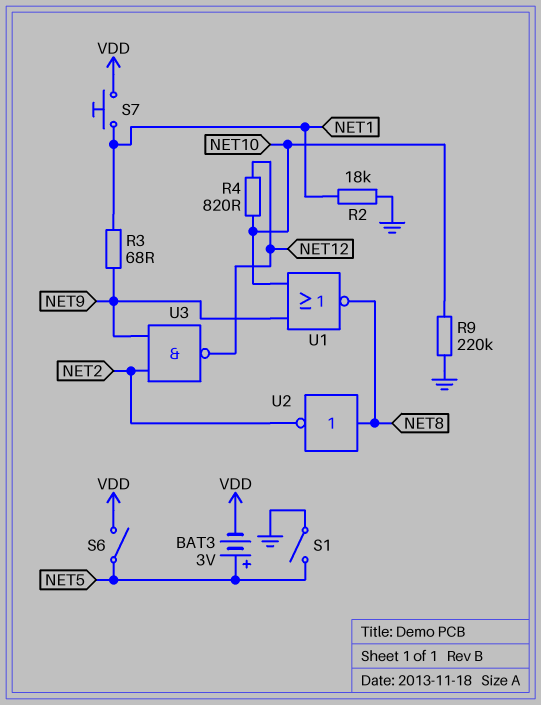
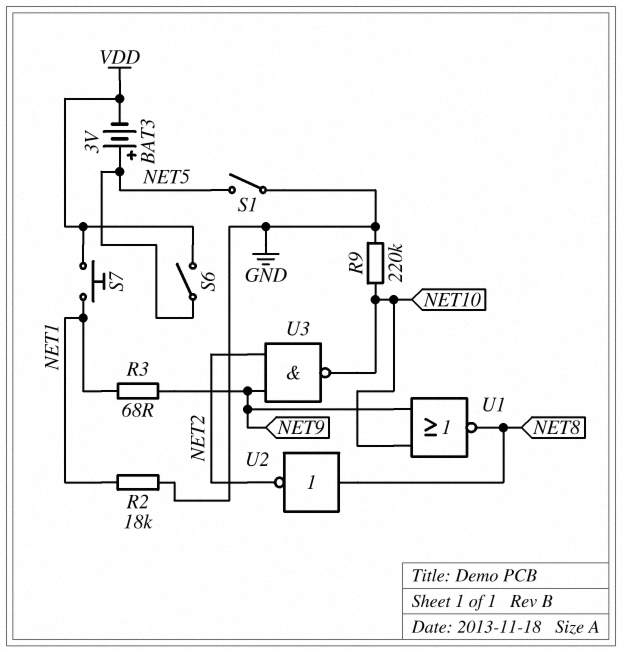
R4: 820 (NET10, NET12) -> none
U3: NAND (in NET2, in NET9, out NET12) -> NAND (in NET2, in NET9, out NET10)

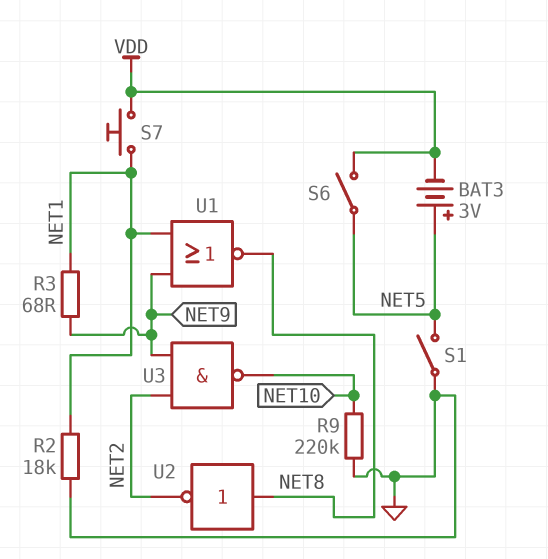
U1: NOR (in NET9, in NET10, out NET8) -> NOR (in NET1, in NET9, out NET8)

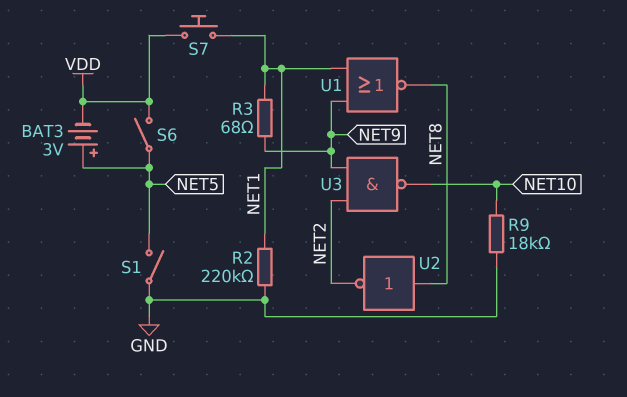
R2: 18k (GND, NET1) -> 220k (GND, NET1)
R9: 220k (GND, NET10) -> 18k (GND, NET10)

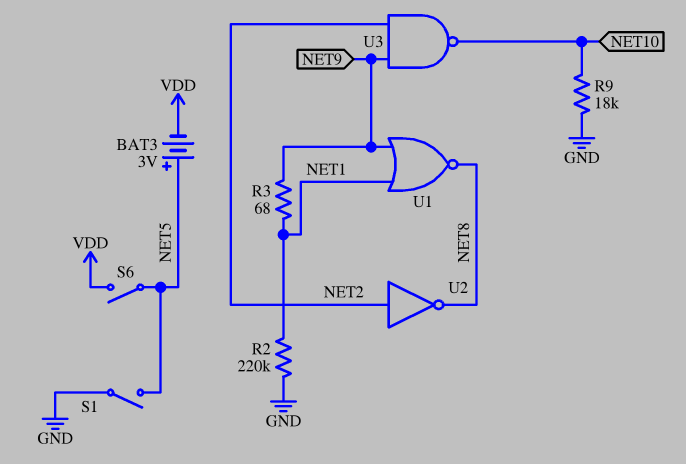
S7: button (NET1, VDD) -> none
U2: NOT (in NET8, out NET2) -> NOT (in NET2, out NET8)

